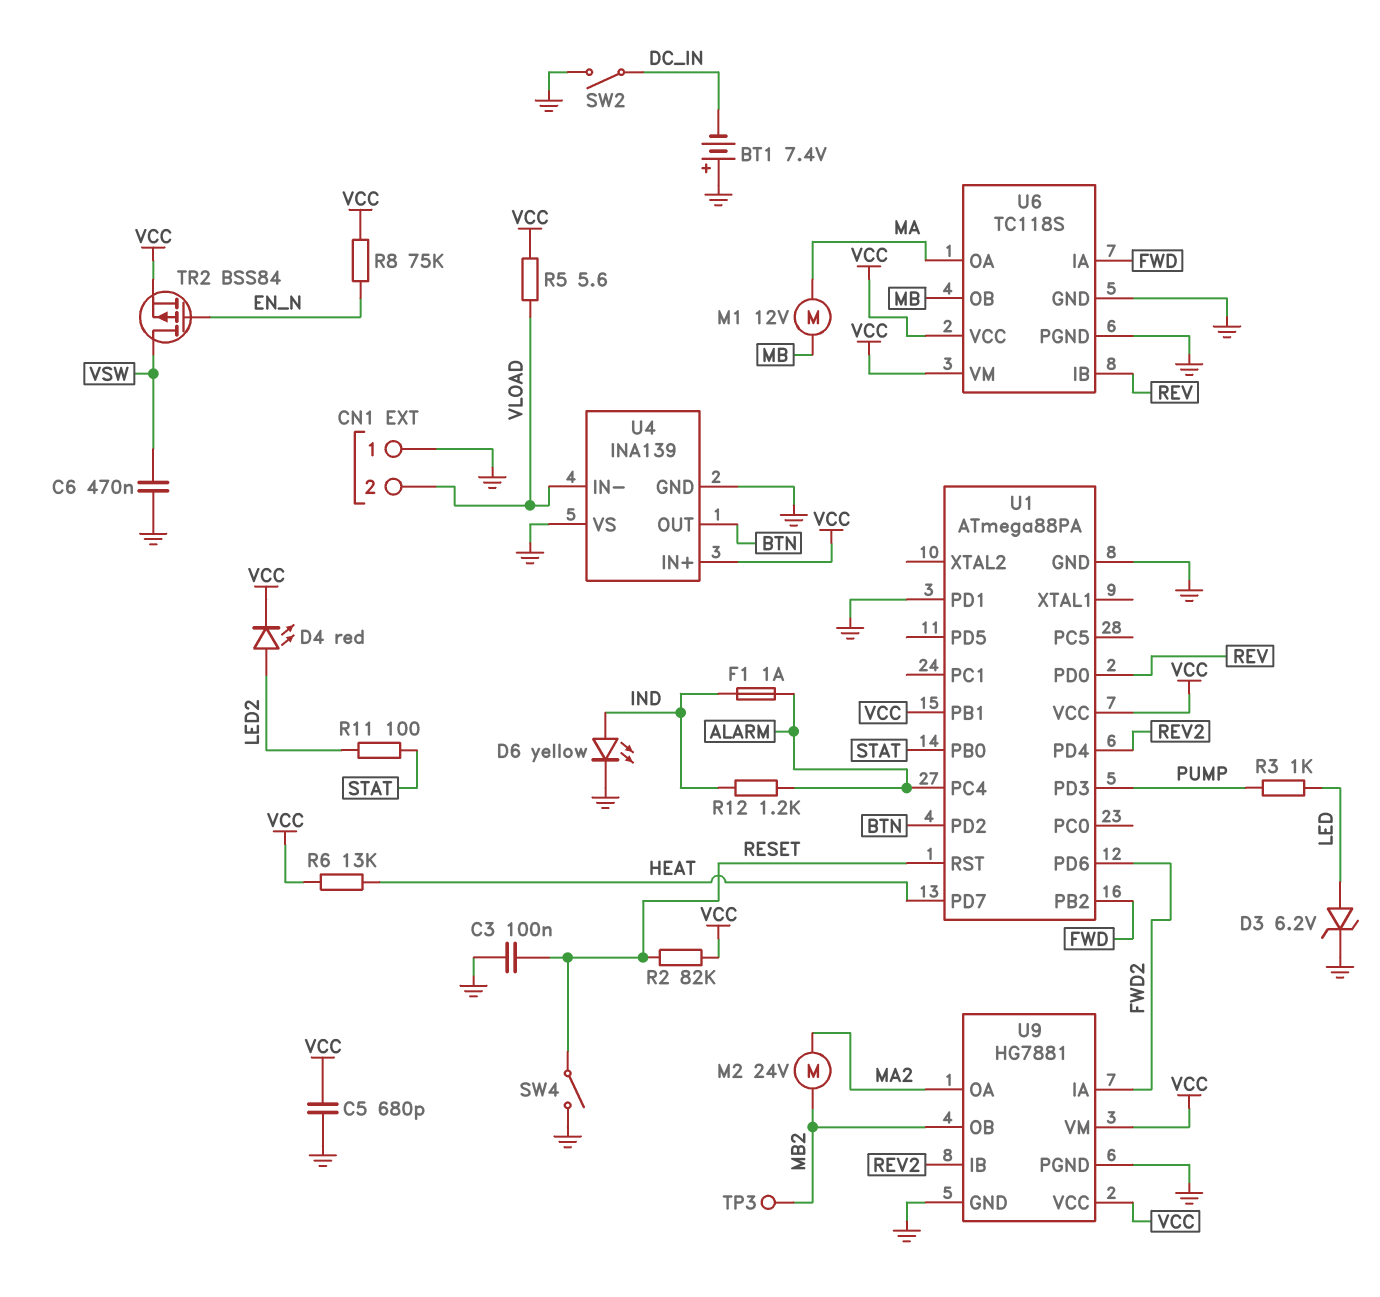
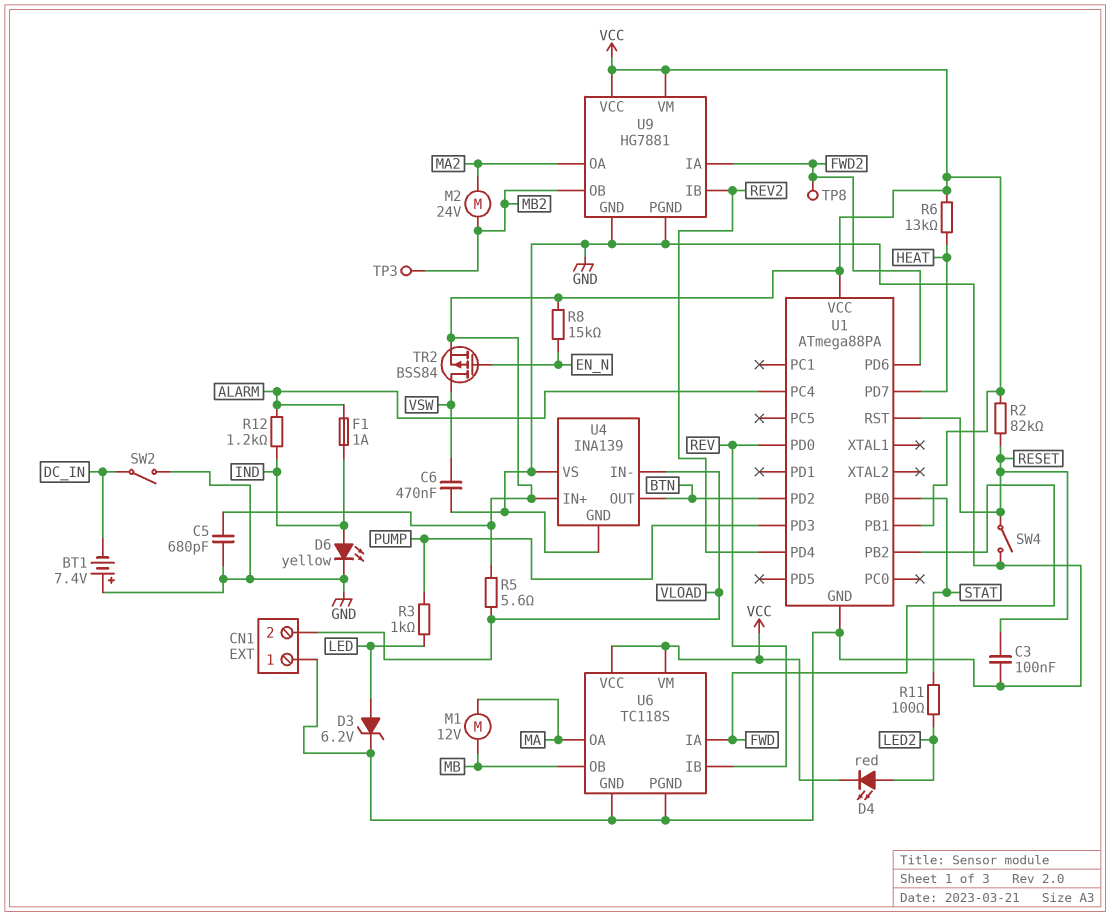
R8: 75k (EN_N, VCC) -> 15k (EN_N, VCC)
TP8: none -> test point (FWD2)
U1 pin PD1: GND -> none

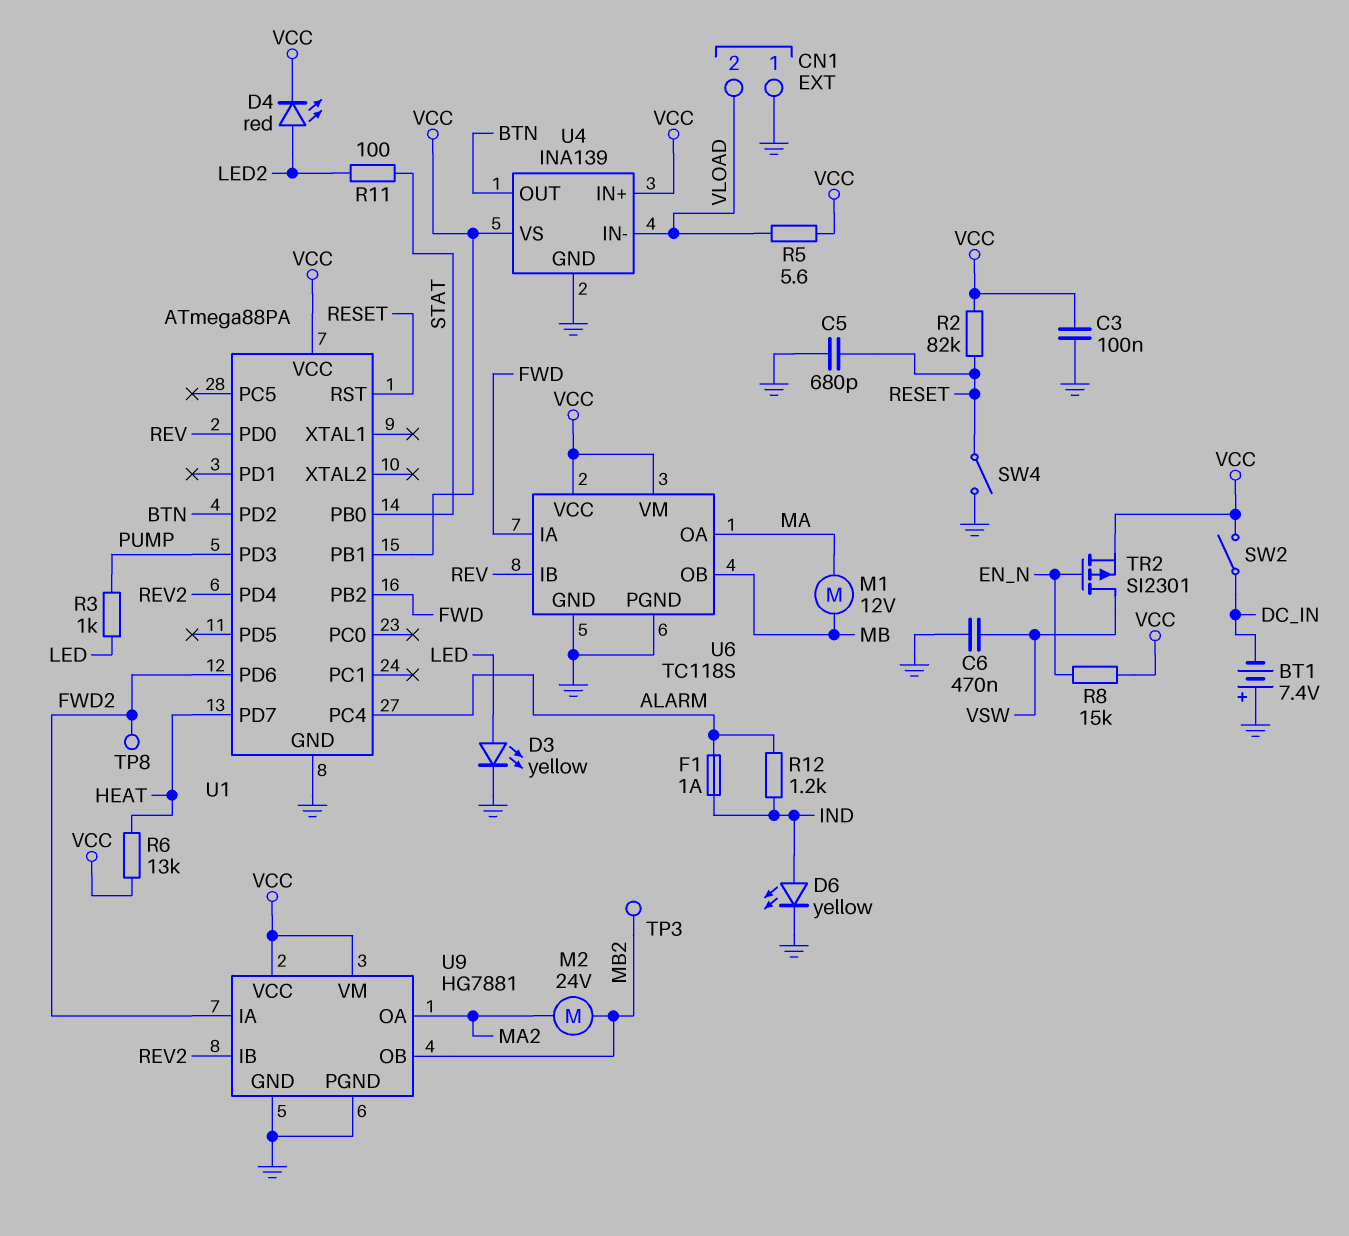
C3: 100nF (GND, RESET) -> 100nF (GND, VCC)
C5: 680pF (GND, VCC) -> 680pF (GND, RESET)
D3: zener 6.2V (A LED, K GND) -> LED yellow (A LED, K GND)
SW2: switch (DC_IN, GND) -> switch (DC_IN, VCC)
TR2: PMOS BSS84 (G EN_N, D VSW, S VCC) -> PMOS SI2301 (G EN_N, D VSW, S VCC)
U4 pin VS: GND -> VCC

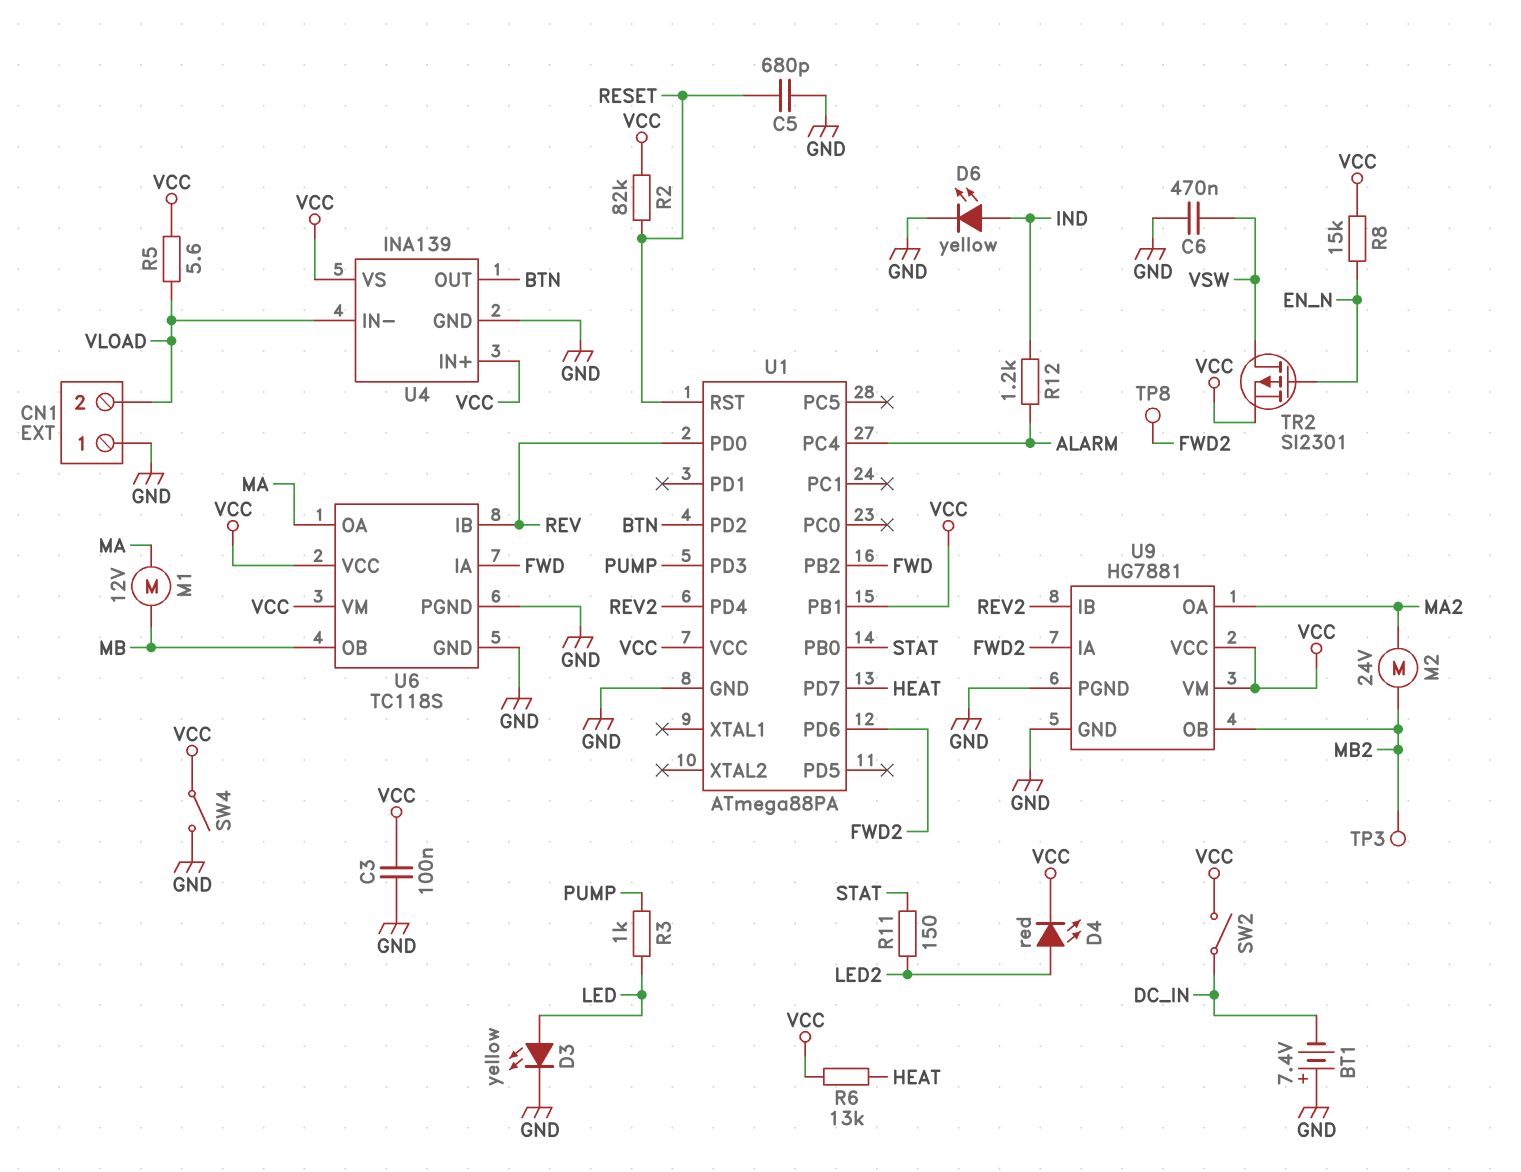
F1: 1A (ALARM, IND) -> none
R11: 100 (LED2, STAT) -> 150 (LED2, STAT)
SW4: switch (GND, RESET) -> switch (GND, VCC)

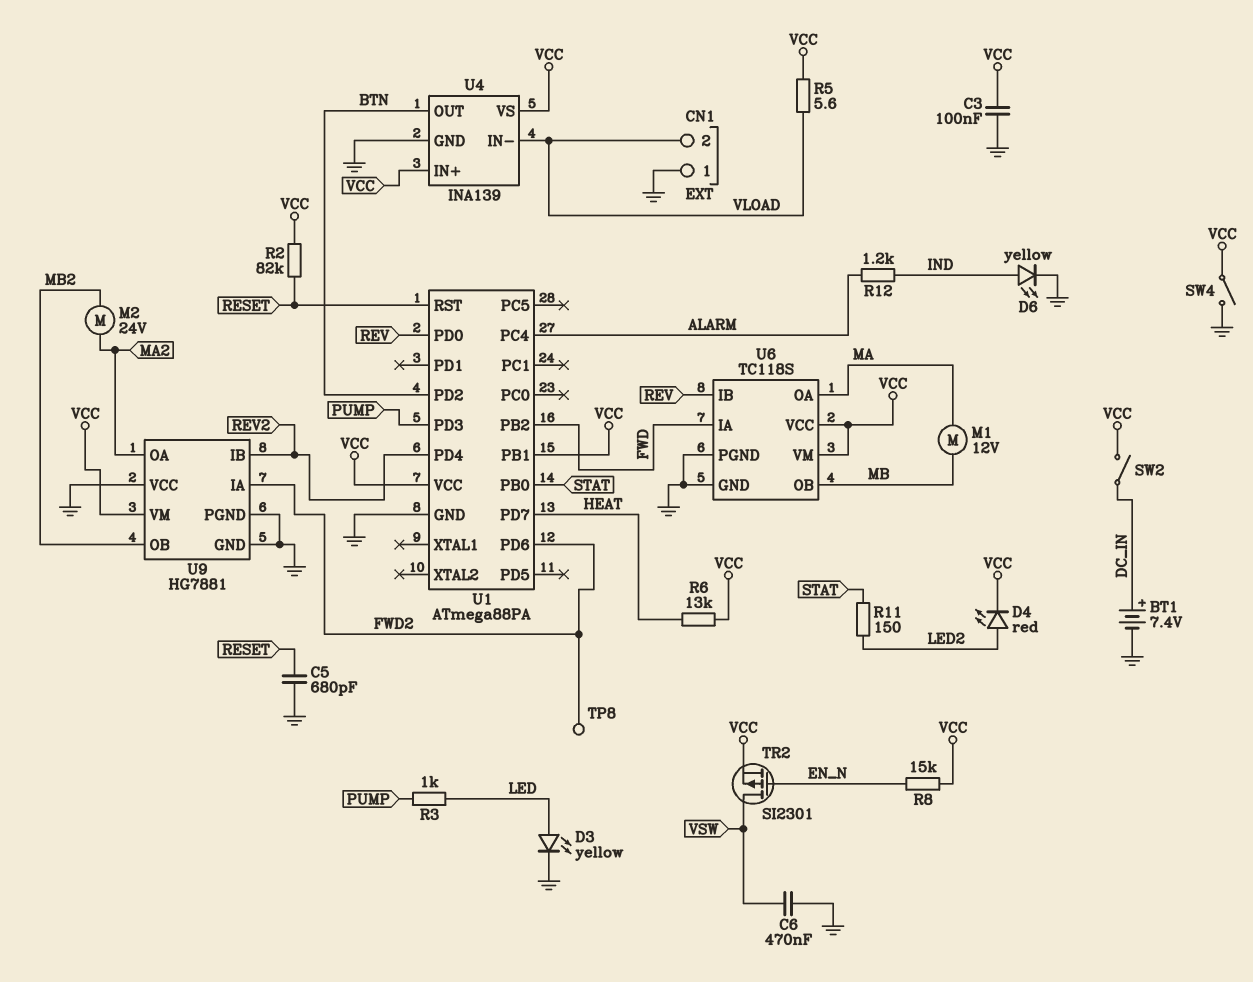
BT1: 7.4V (plus GND, minus DC_IN) -> 7.4V (plus DC_IN, minus GND)
TP3: test point (MB2) -> none
U9 pin VCC: VCC -> GND

